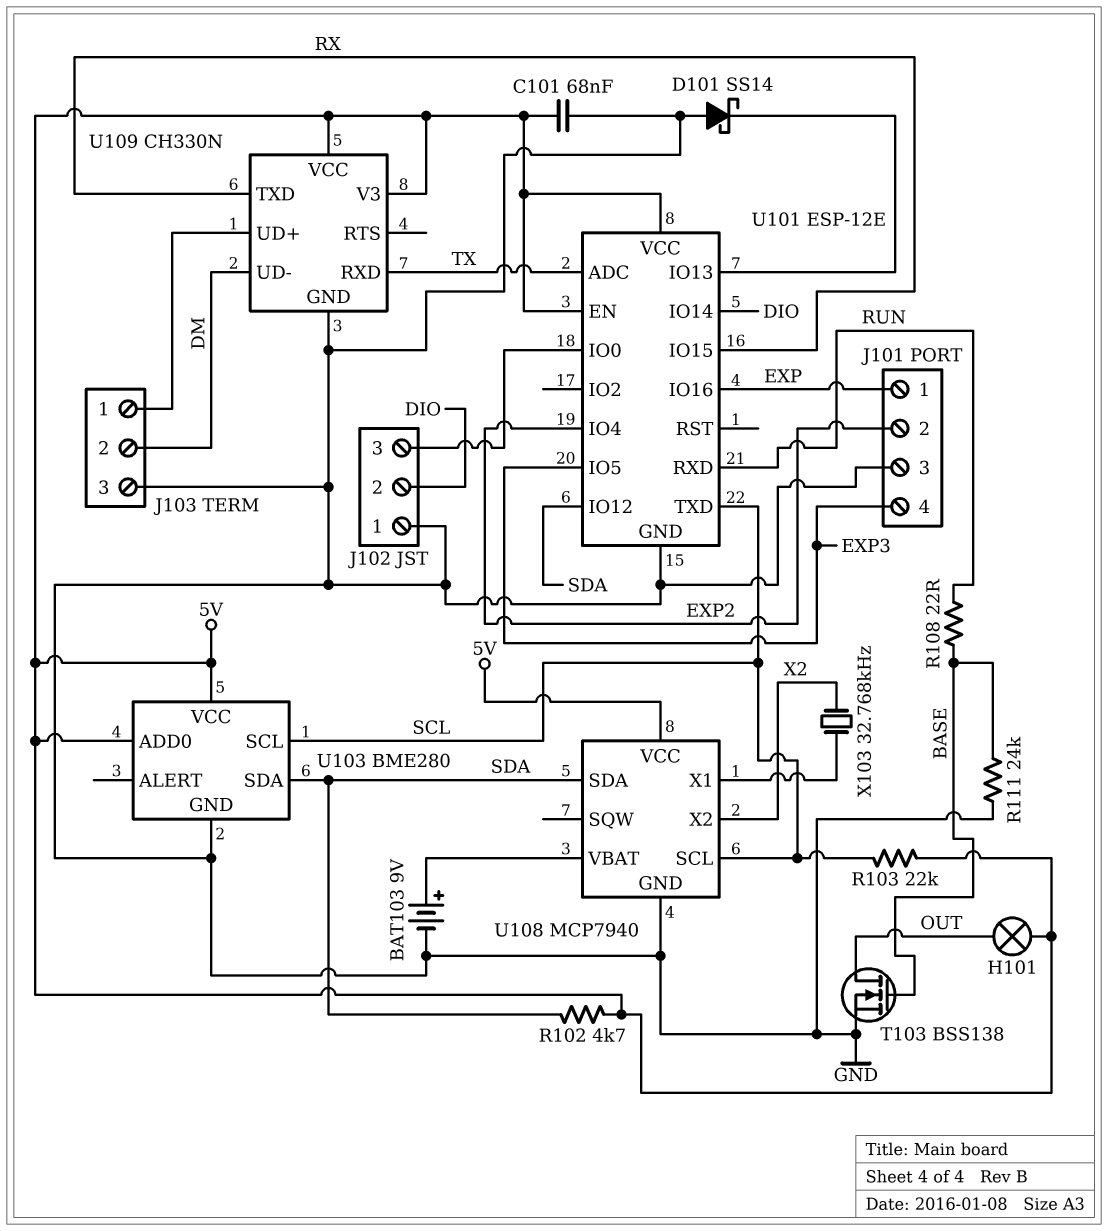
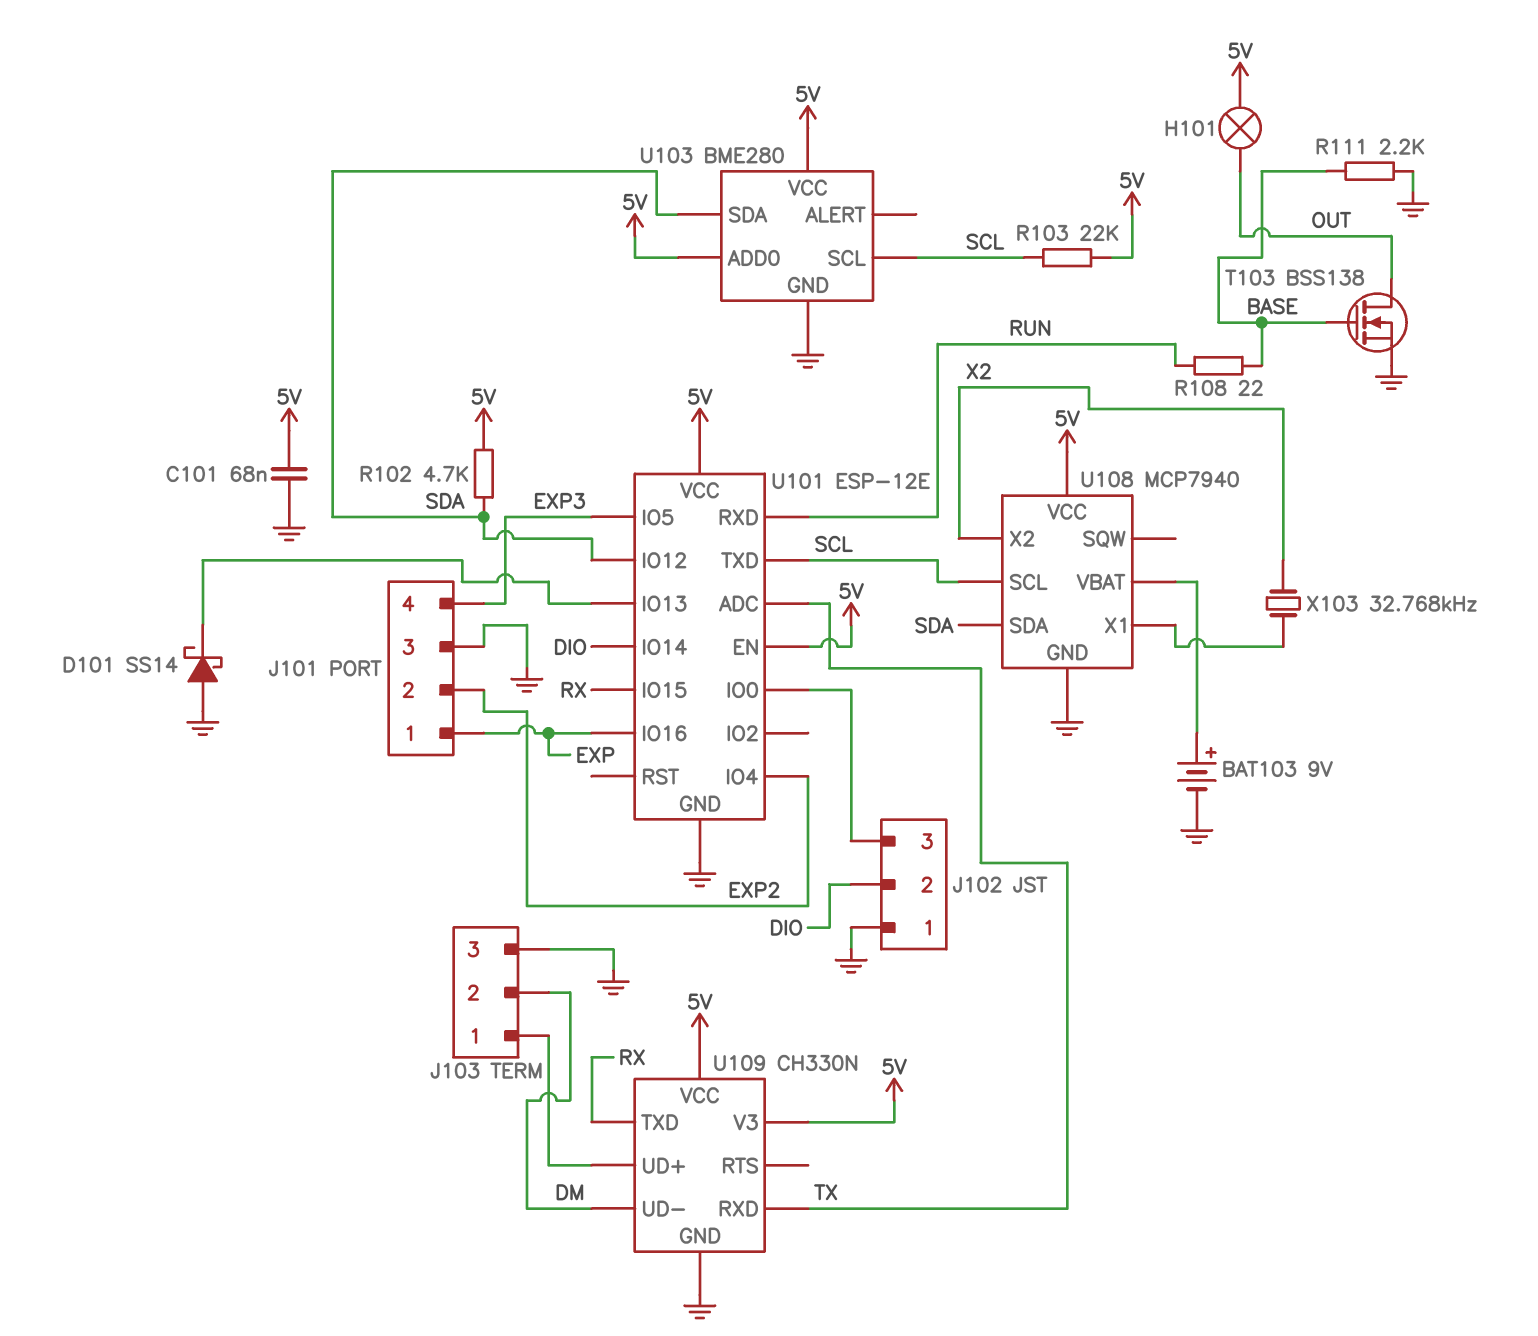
R111: 24k (BASE, GND) -> 2.2k (BASE, GND)

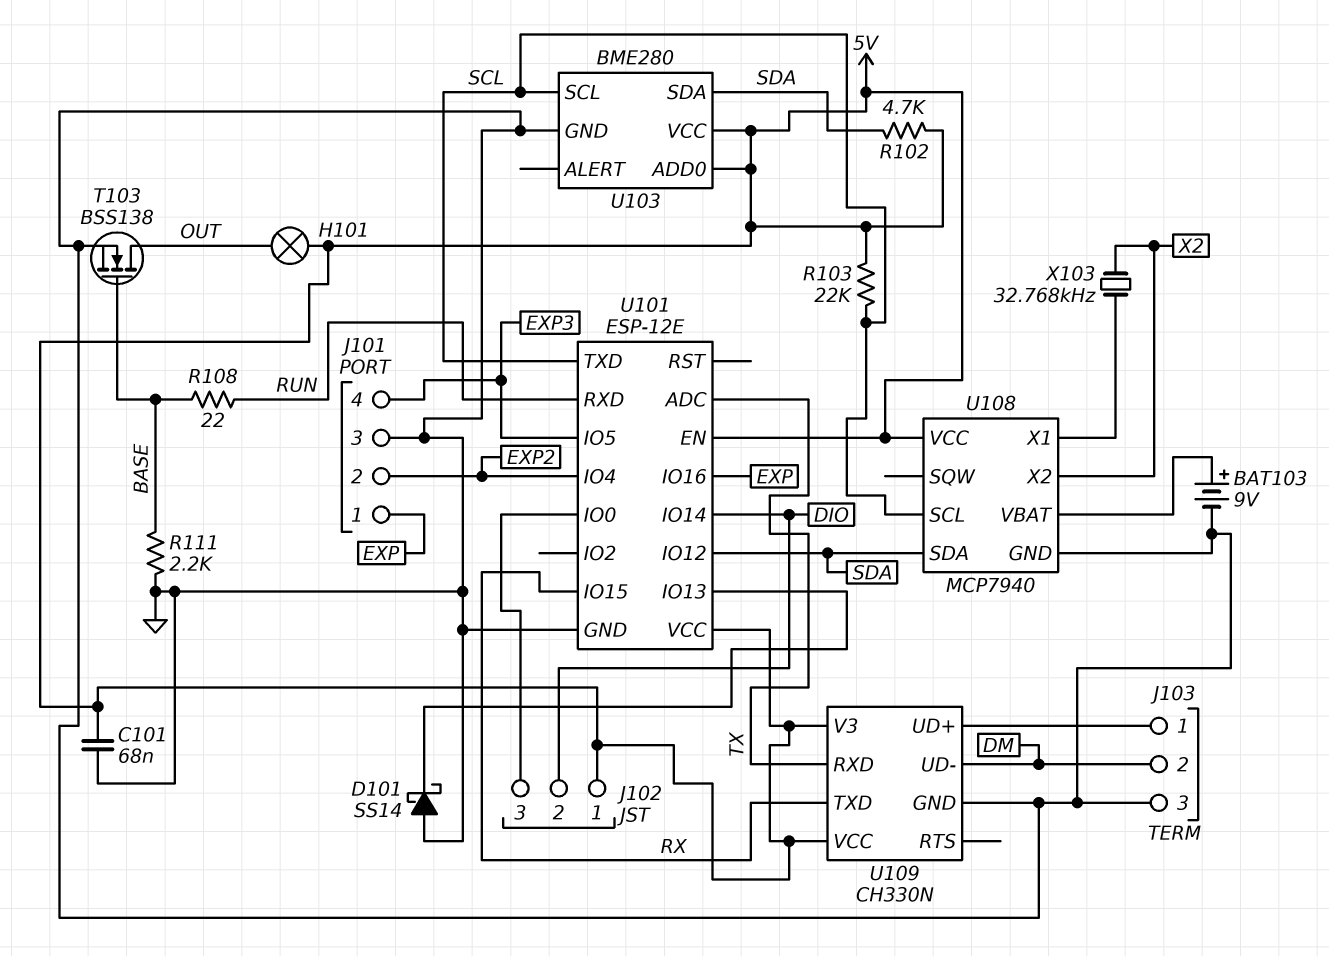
J102 pin 1: GND -> 5V

